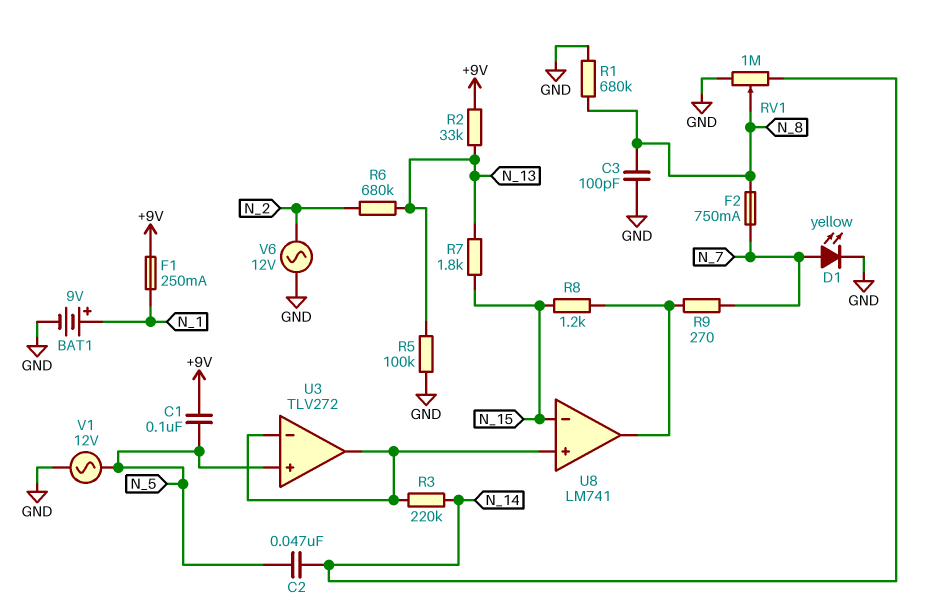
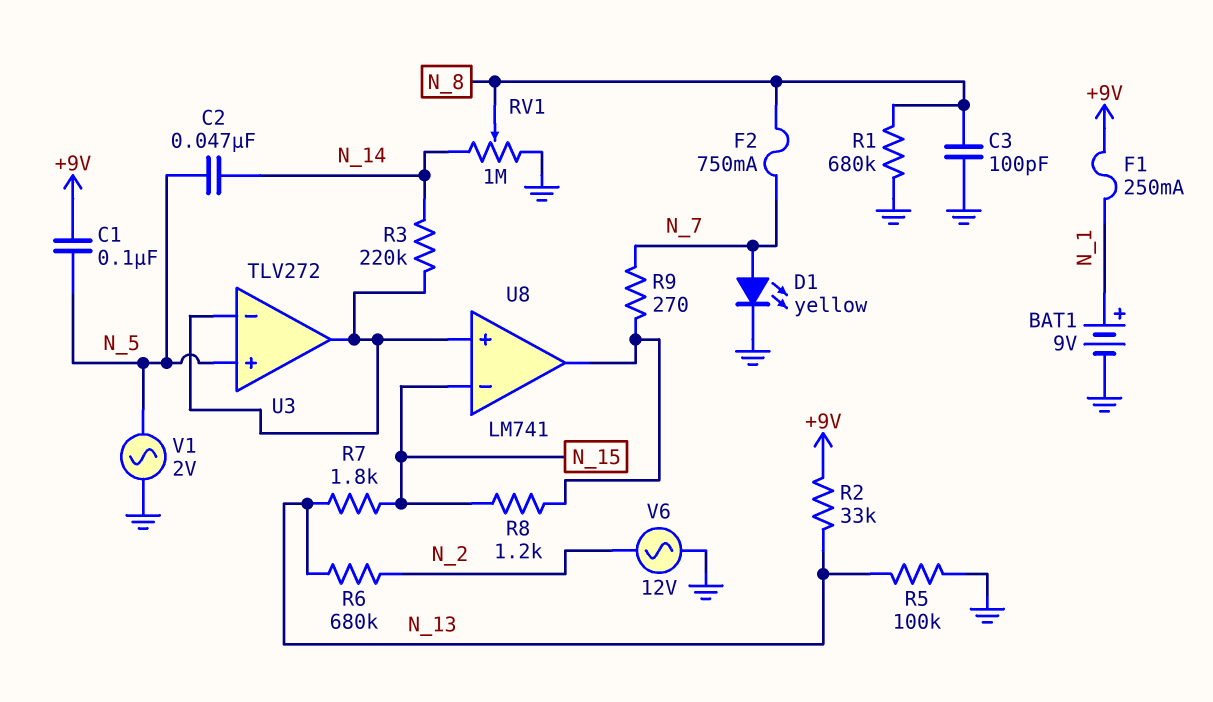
V1: AC 12V (GND, N_5) -> AC 2V (GND, N_5)

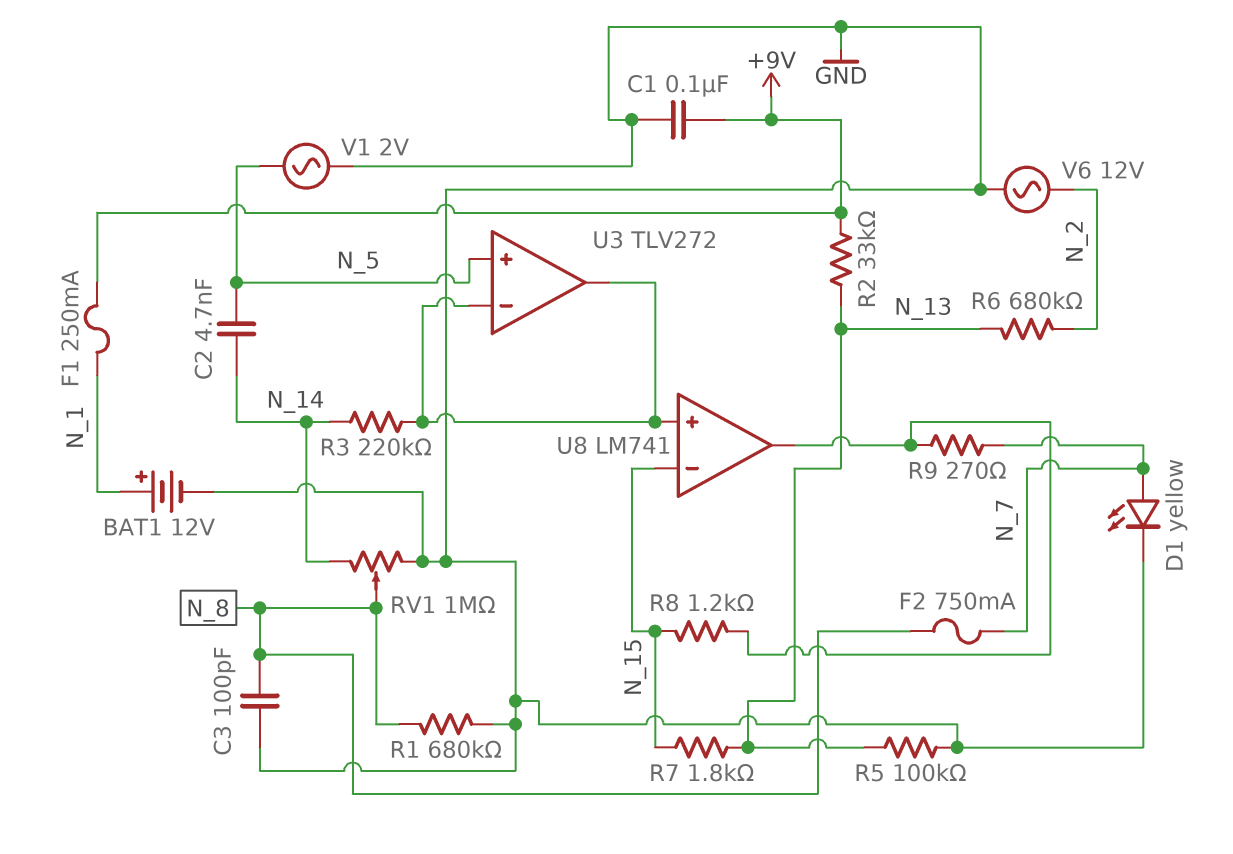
BAT1: 9V (plus N_1, minus GND) -> 12V (plus N_1, minus GND)
C1: 100nF (+9V, N_5) -> 100nF (+9V, GND)
C2: 47nF (N_5, N_14) -> 4.7nF (N_5, N_14)

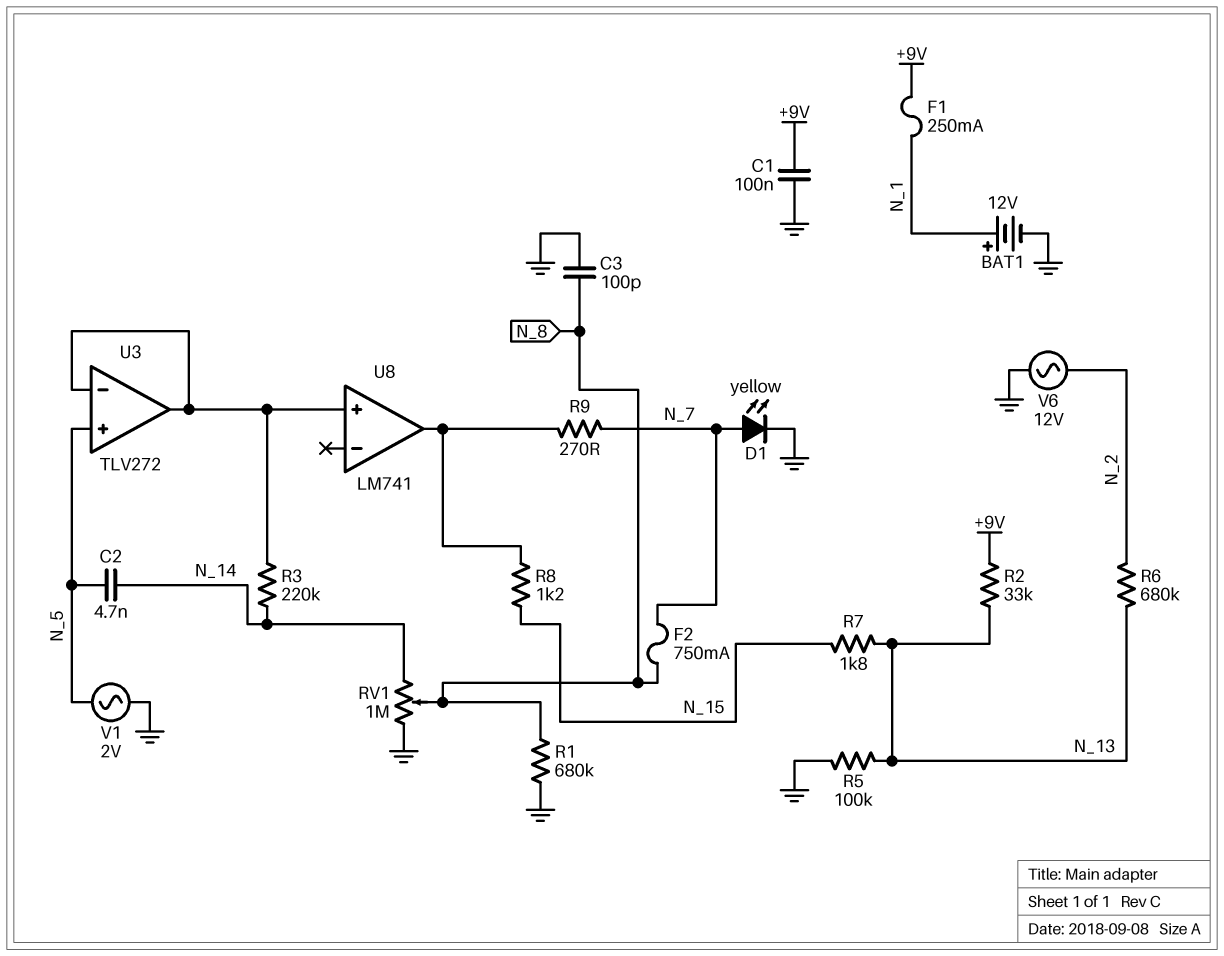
U8 pin in-: N_15 -> none

